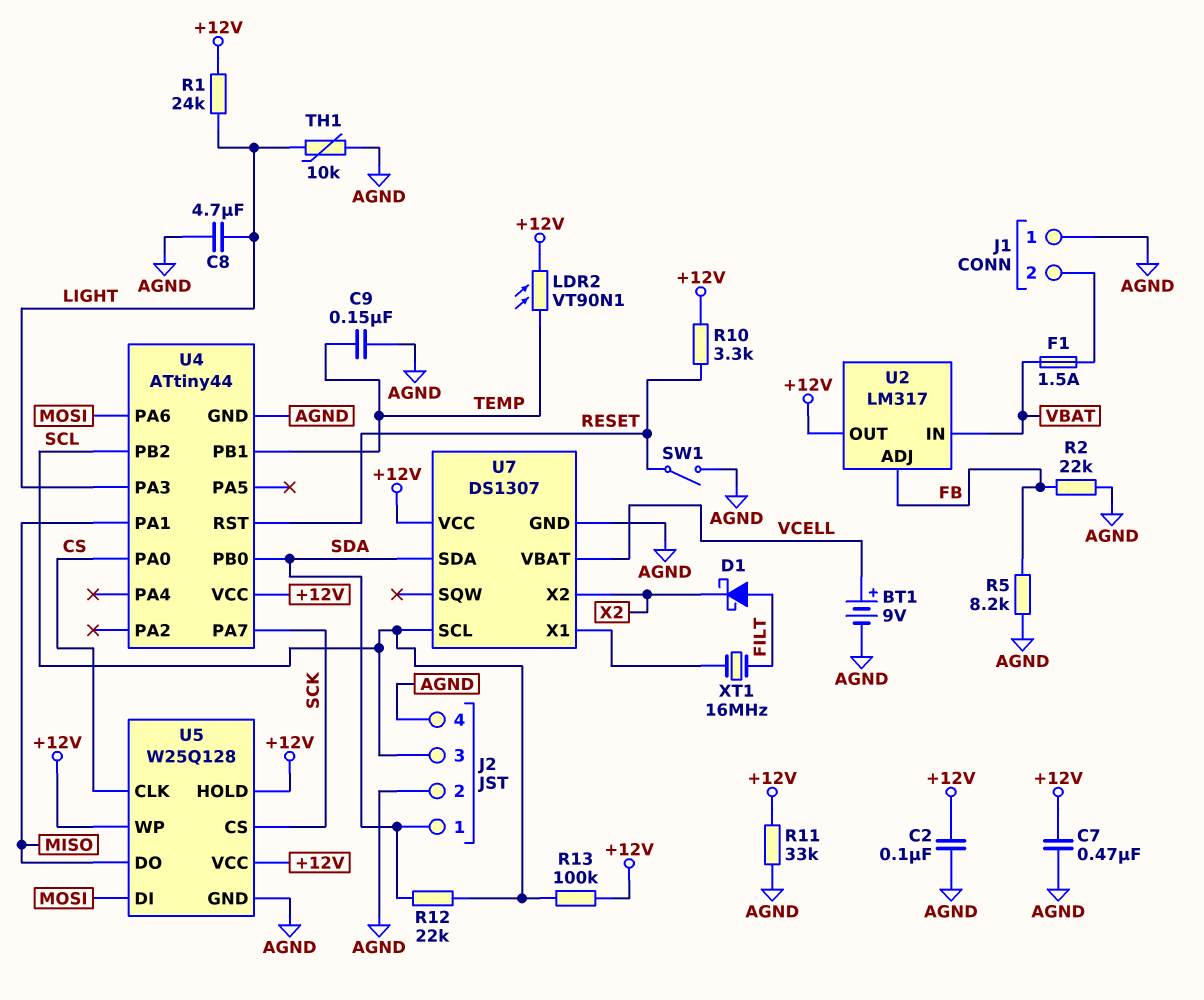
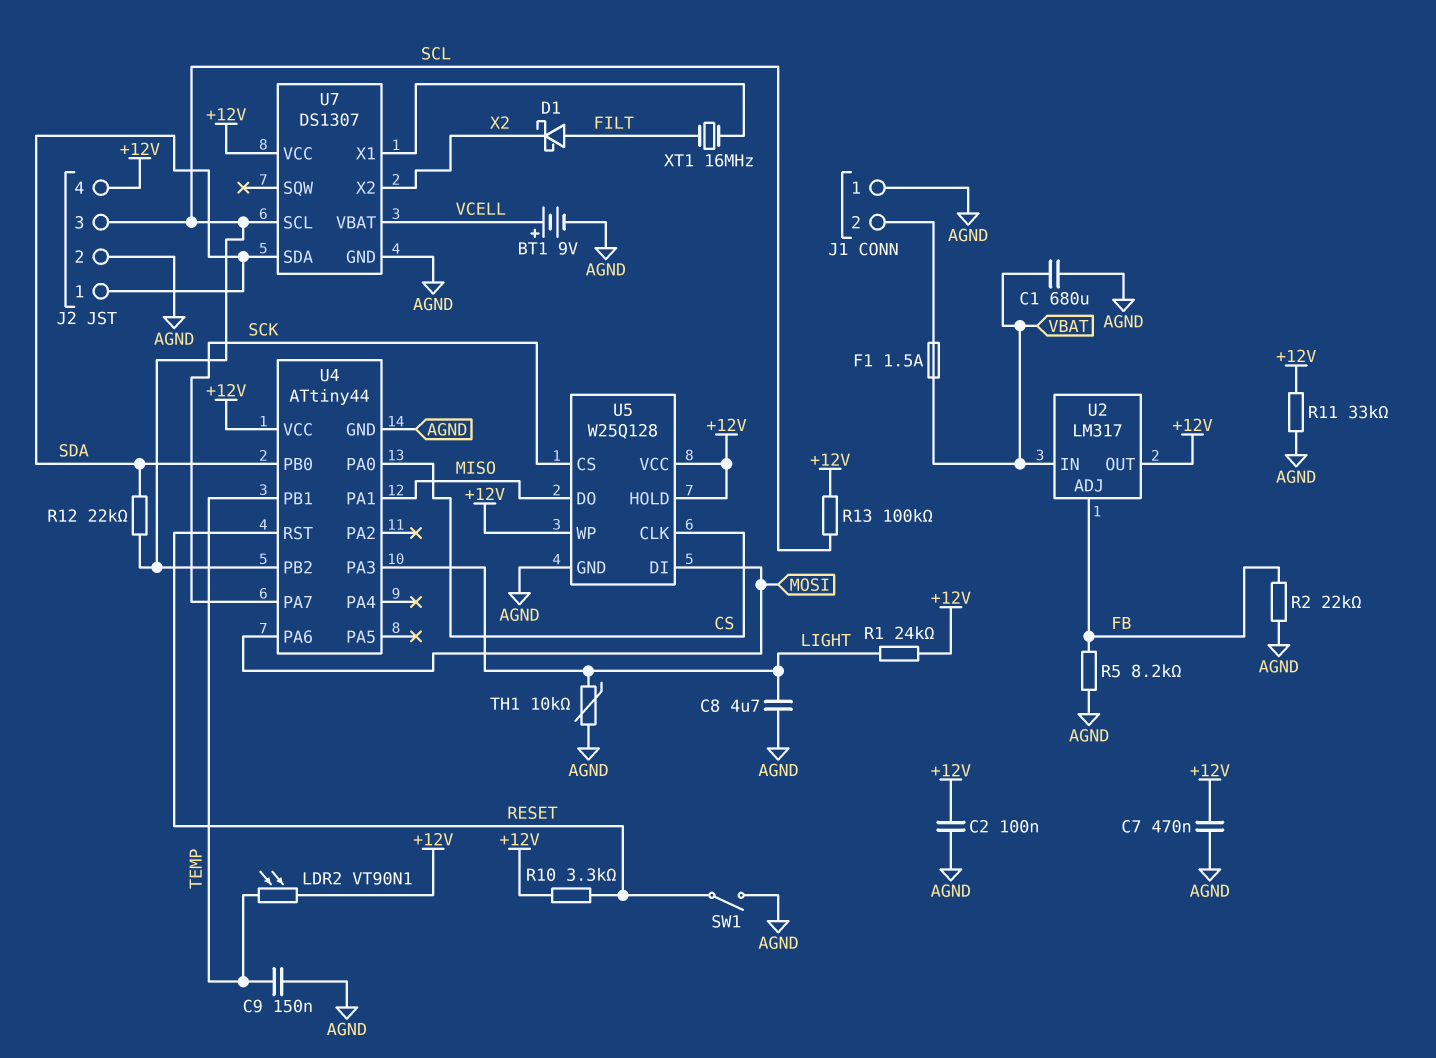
C1: none -> 680uF (AGND, VBAT)
J2 pin 4: AGND -> +12V

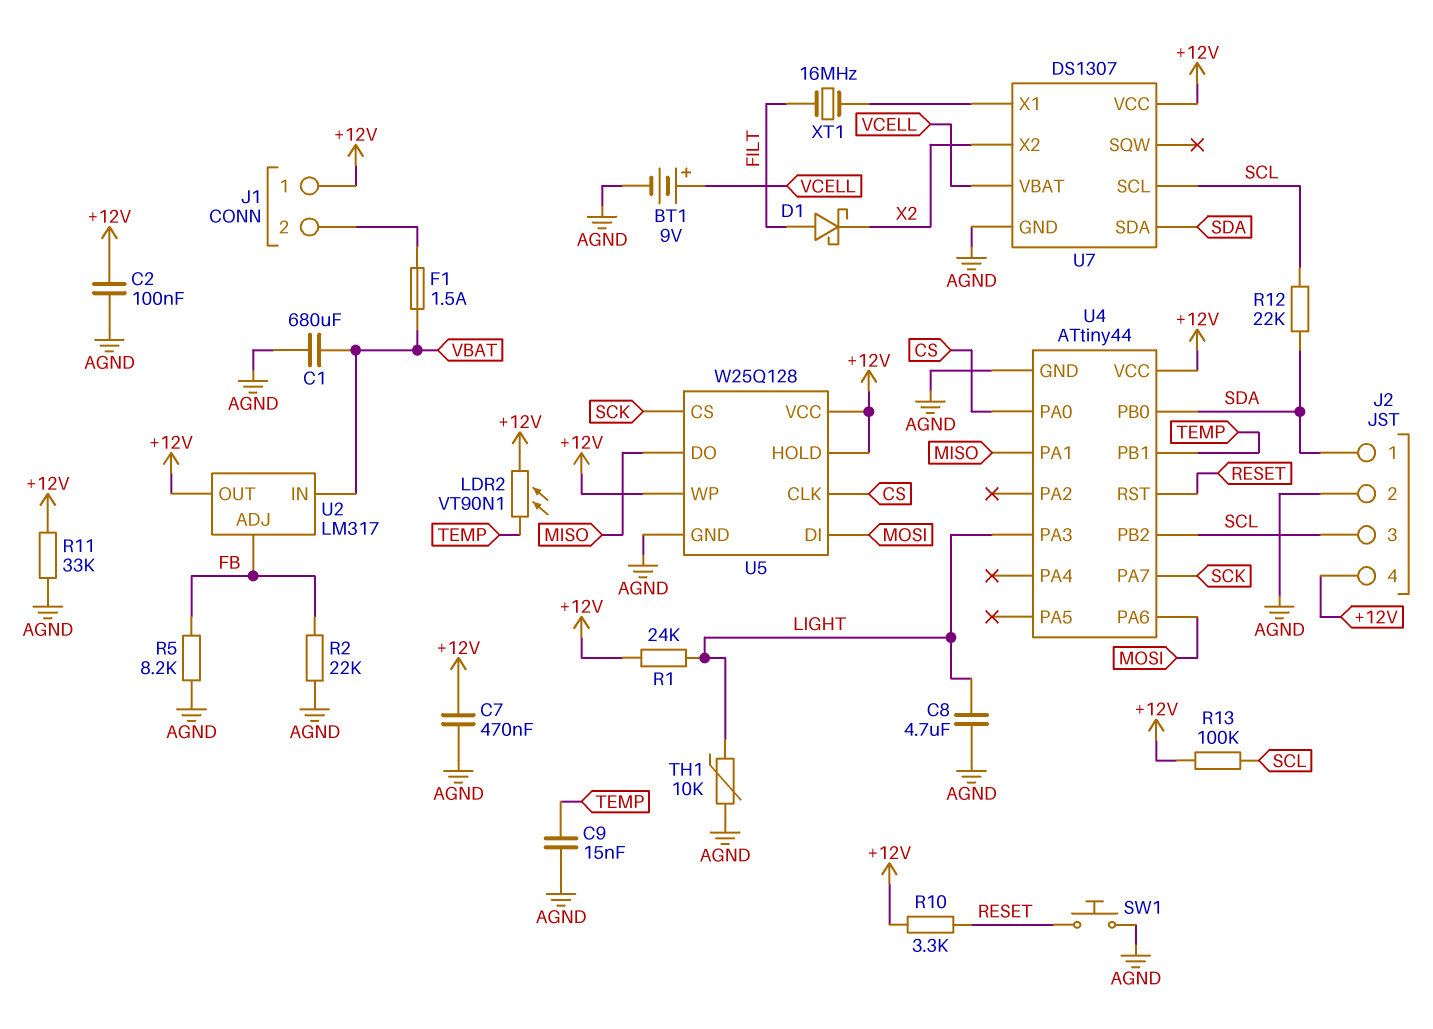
C9: 150nF (AGND, TEMP) -> 15nF (AGND, TEMP)
J1 pin 1: AGND -> +12V
SW1: switch (AGND, RESET) -> button (AGND, RESET)

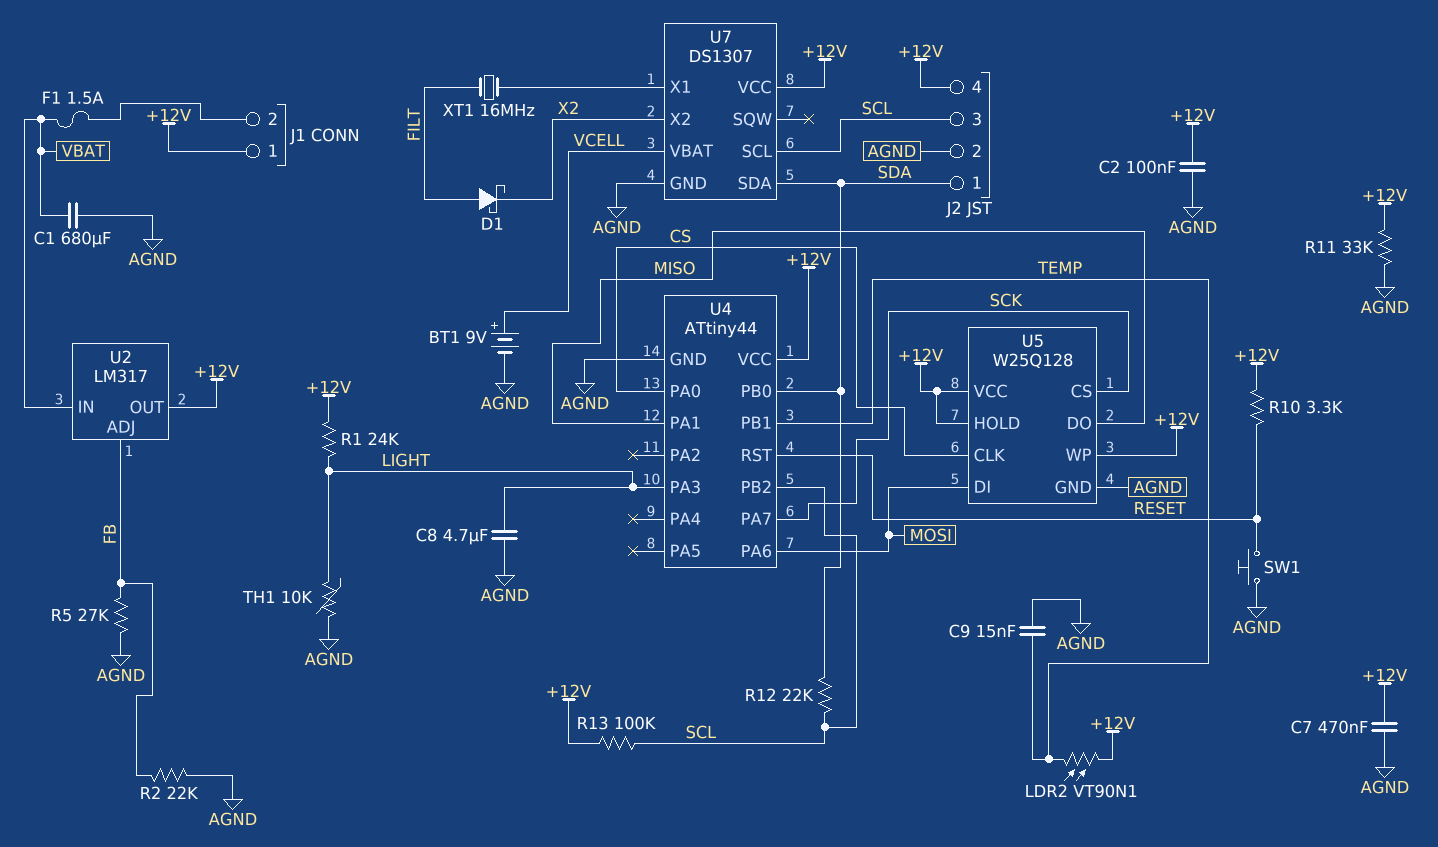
R5: 8.2k (AGND, FB) -> 27k (AGND, FB)

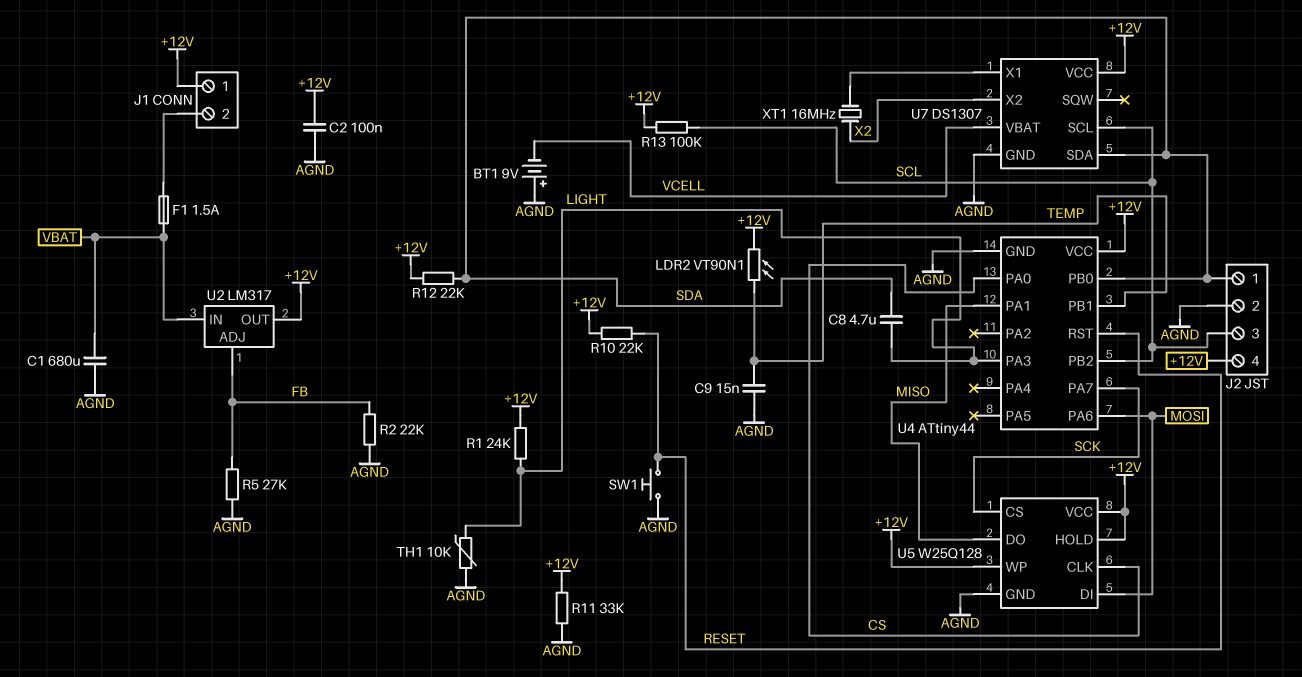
BT1: 9V (plus VCELL, minus AGND) -> 9V (plus AGND, minus VCELL)
C7: 470nF (+12V, AGND) -> none
C8: 4.7uF (AGND, LIGHT) -> 4.7uF (LIGHT, SDA)
D1: schottky (A FILT, K X2) -> none
R10: 3.3k (+12V, RESET) -> 22k (+12V, RESET)
R12: 22k (SCL, SDA) -> 22k (+12V, SDA)
XT1: 16MHz (FILT, U7/X1) -> 16MHz (U7/X1, X2)

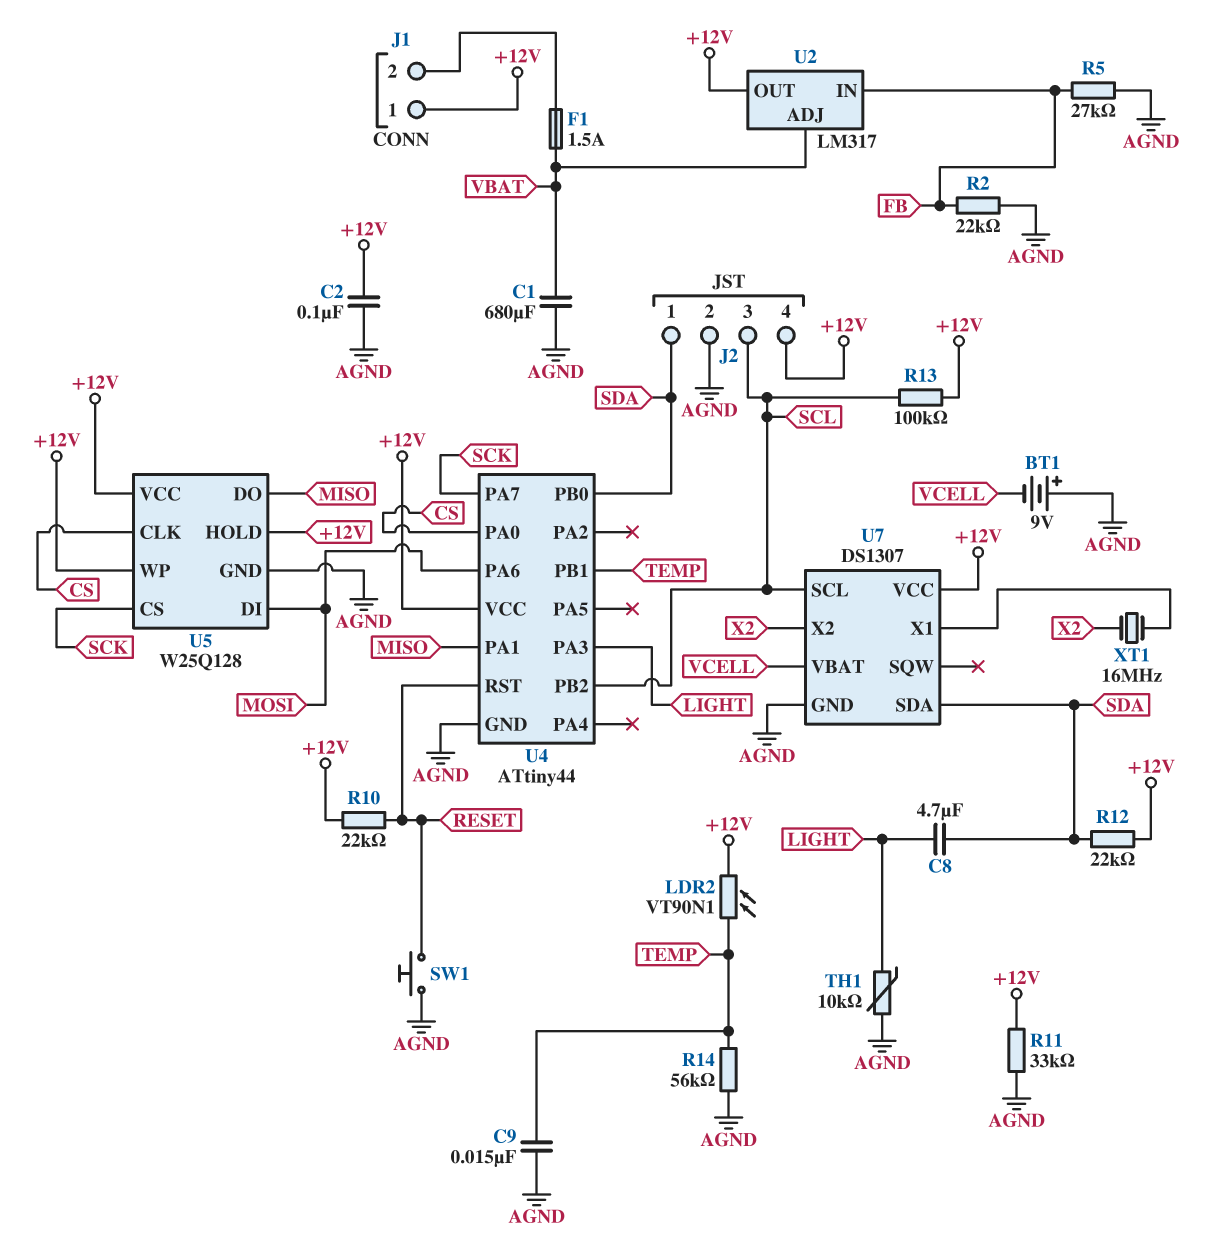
R1: 24k (+12V, LIGHT) -> none
R14: none -> 56k (AGND, TEMP)
U2 pin ADJ: FB -> VBAT
U2 pin IN: VBAT -> FB

